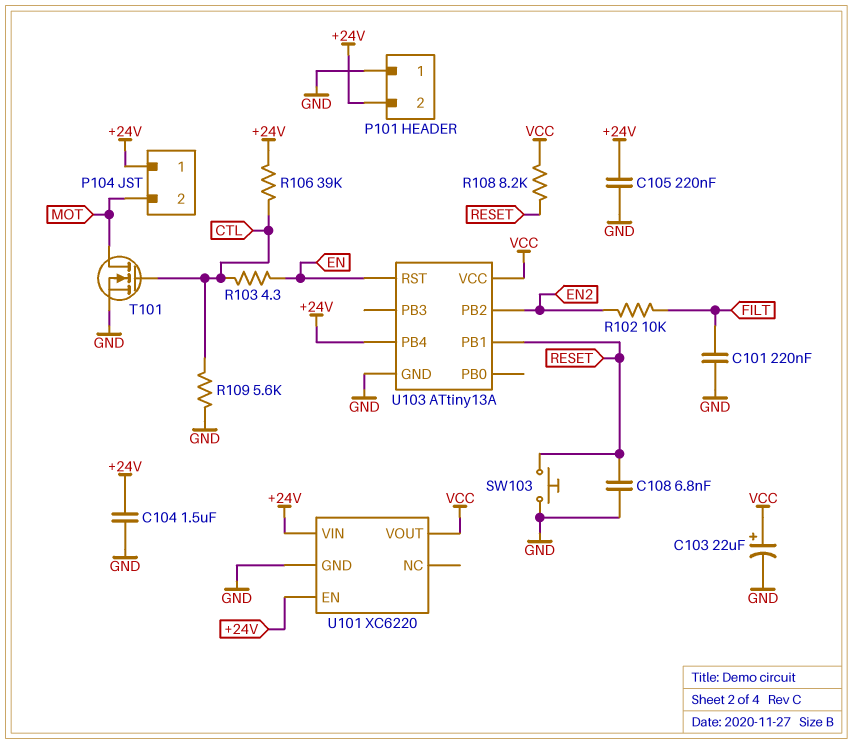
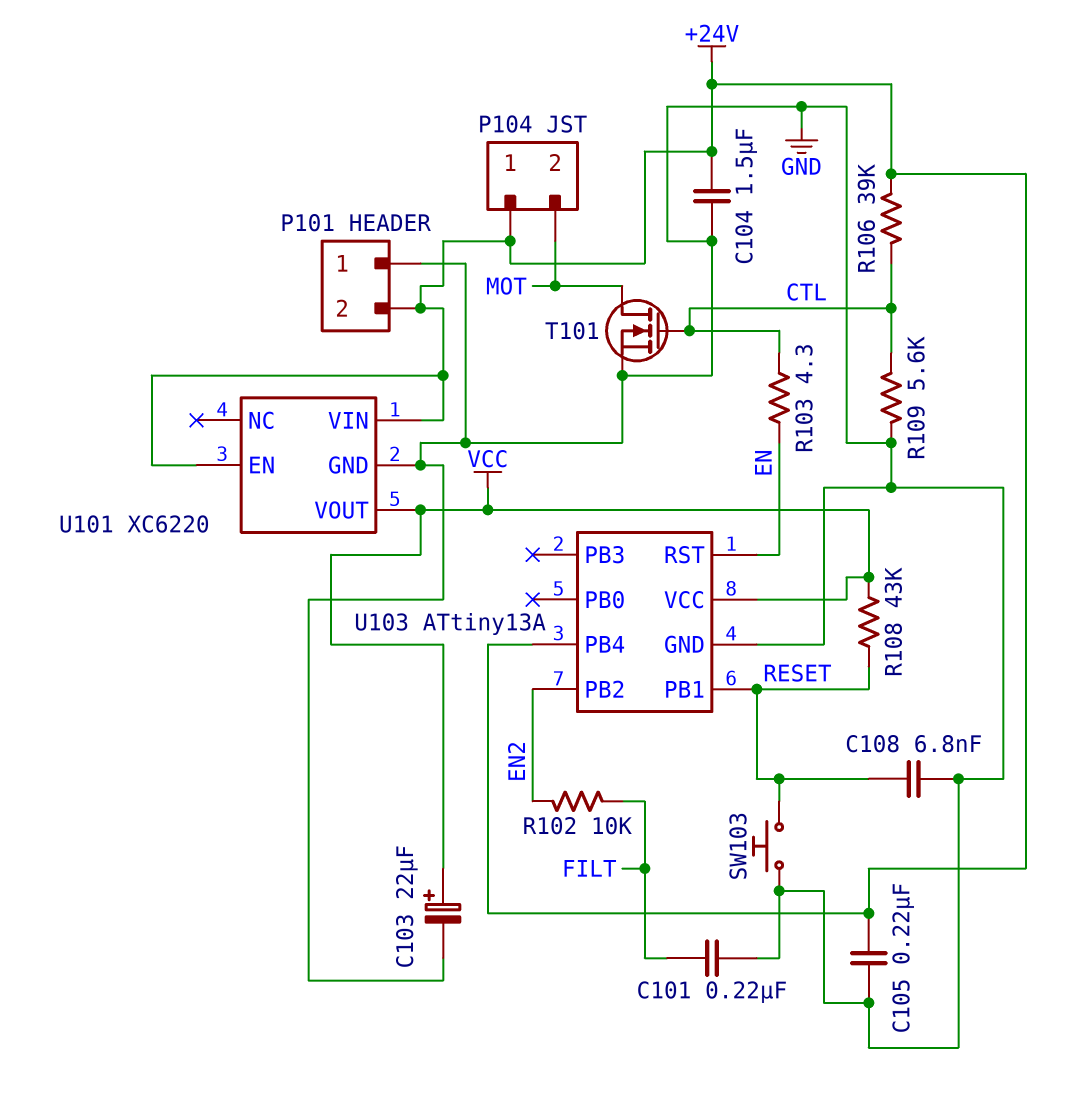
R108: 8.2k (RESET, VCC) -> 43k (RESET, VCC)

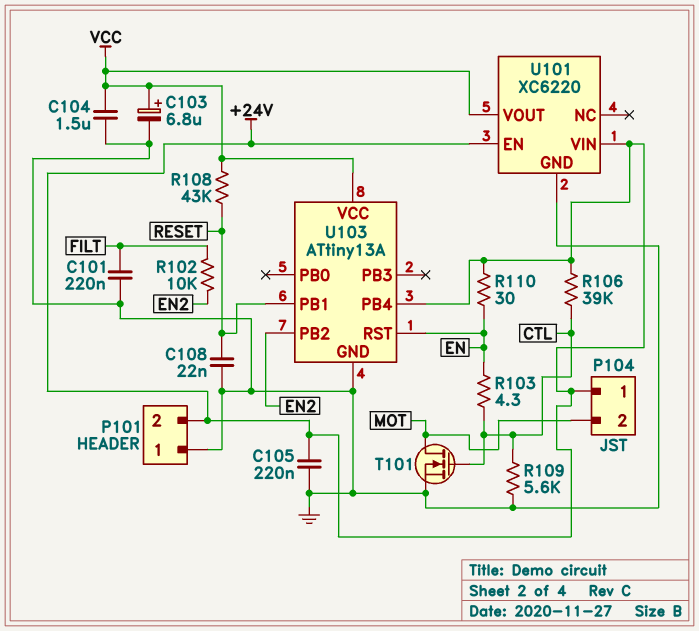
C103: 22uF (plus VCC, minus GND) -> 6.8uF (plus VCC, minus GND)
C104: 1.5uF (+24V, GND) -> 1.5uF (GND, VCC)
C108: 6.8nF (GND, RESET) -> 22nF (GND, RESET)
R110: none -> 30 (+24V, EN)
SW103: button (GND, RESET) -> none

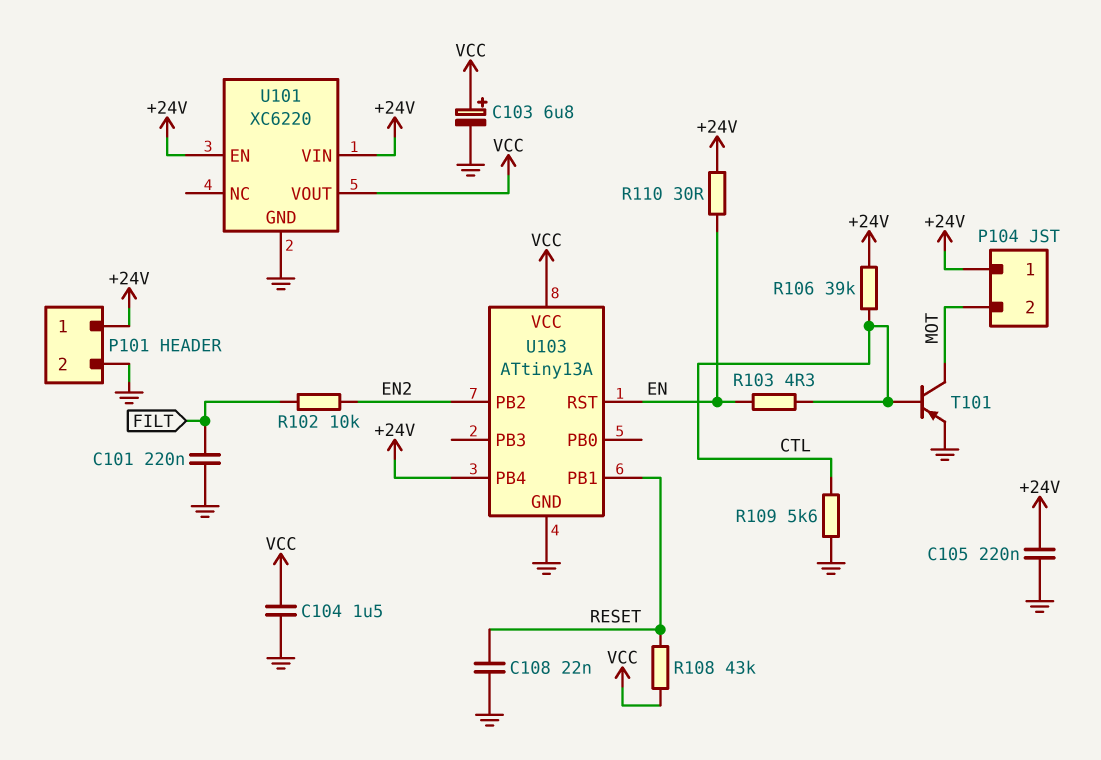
P101 pin 1: GND -> +24V
P101 pin 2: +24V -> GND
T101: NMOS (G CTL, D MOT, S GND) -> PNP (B CTL, C MOT, E GND)

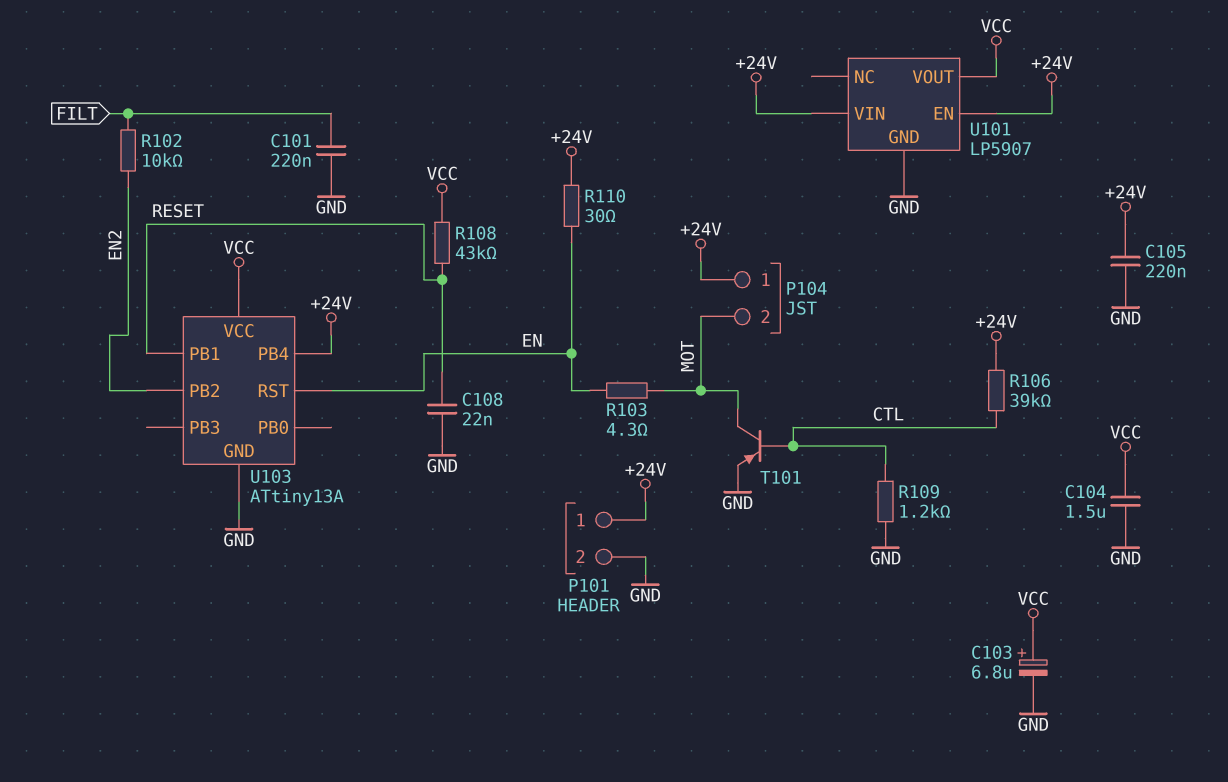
R103: 4.3 (CTL, EN) -> 4.3 (EN, MOT)
R109: 5.6k (CTL, GND) -> 1.2k (CTL, GND)
U101: XC6220 -> LP5907

